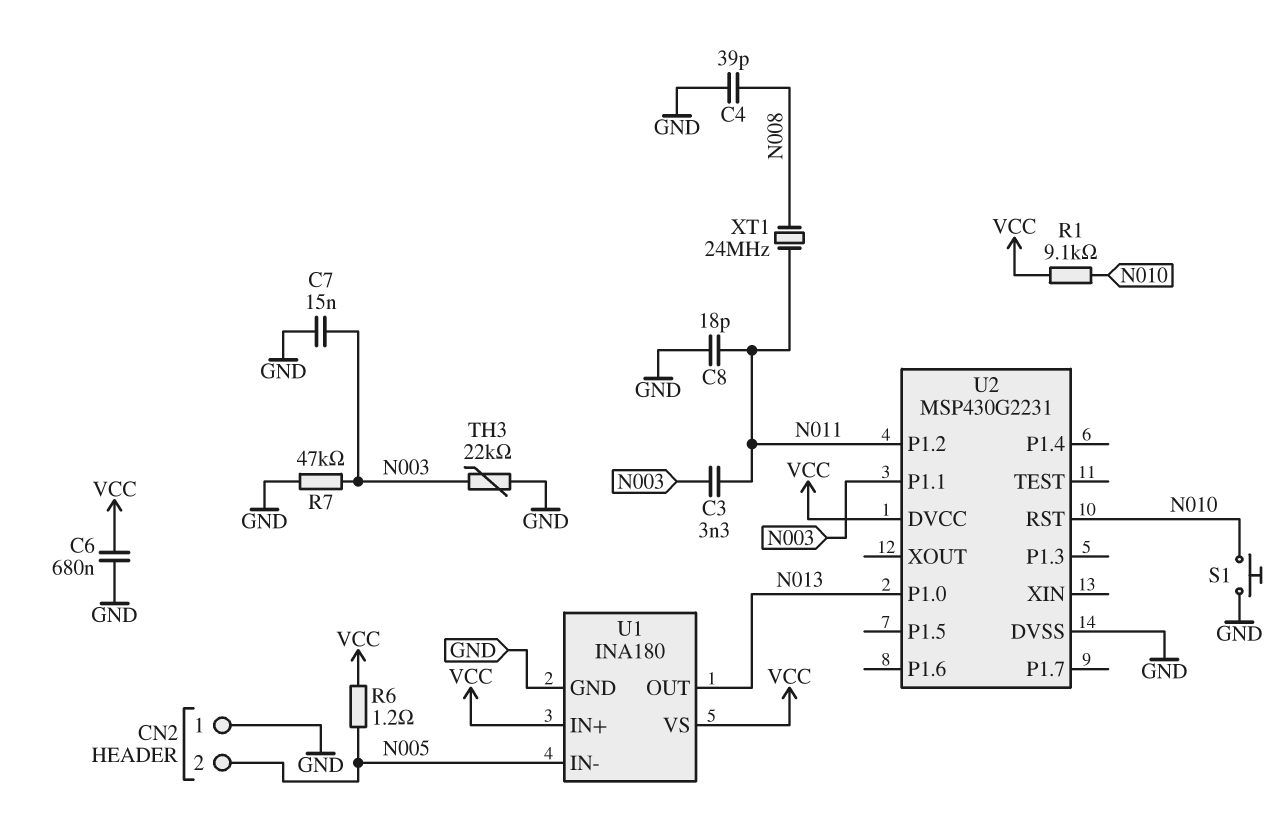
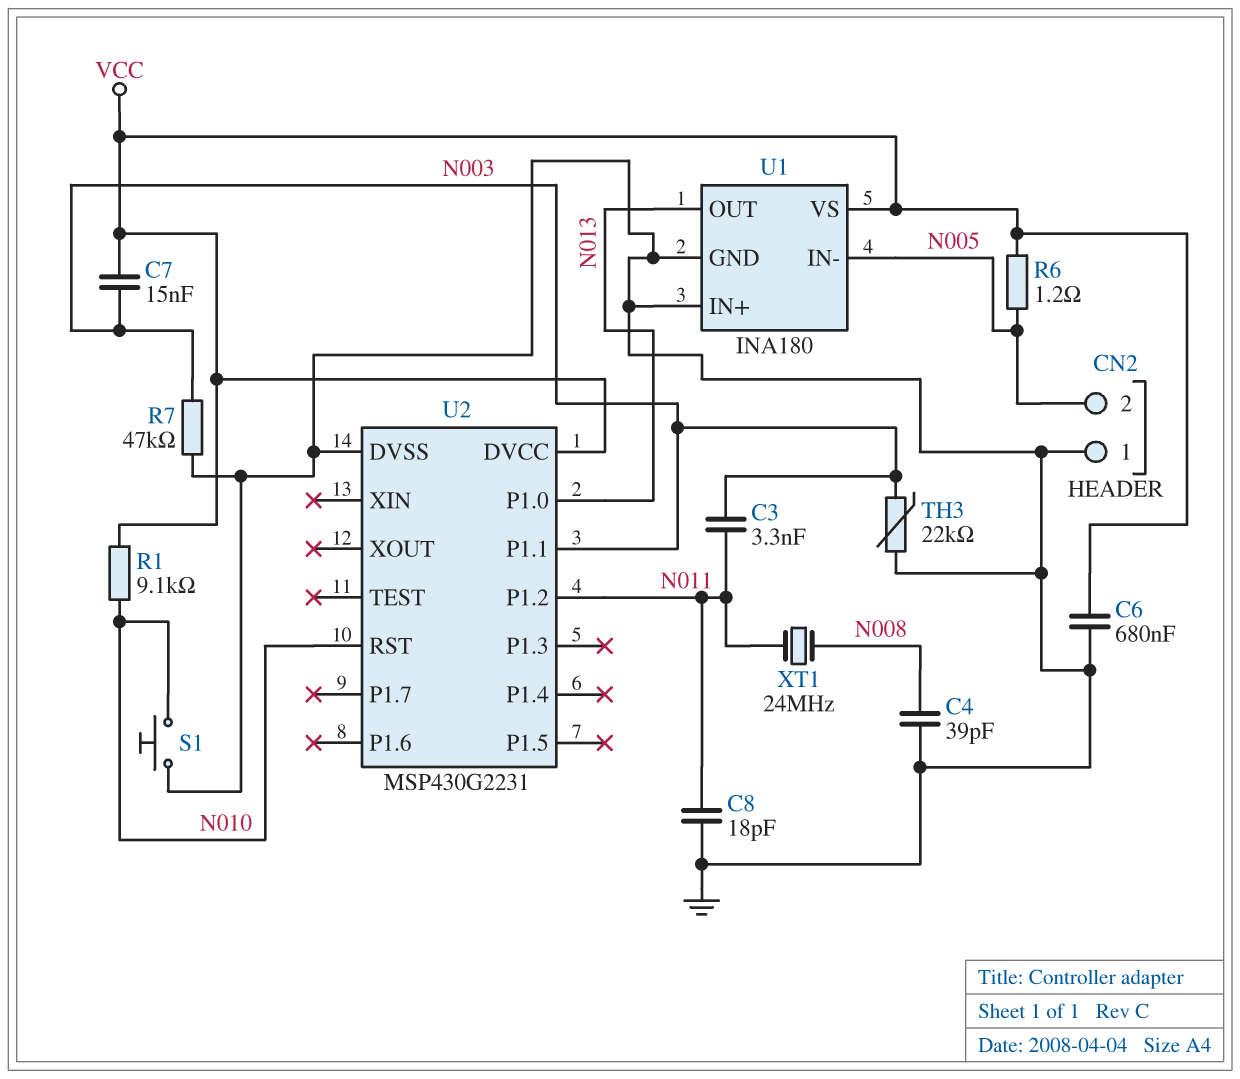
C7: 15nF (GND, N003) -> 15nF (N003, VCC)
U1 pin IN+: VCC -> GND

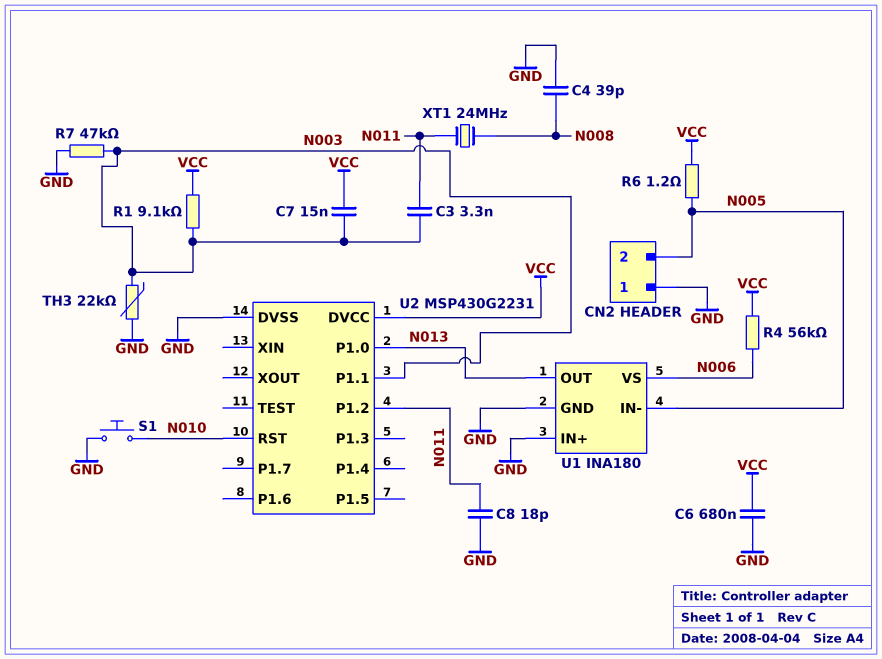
R1: 9.1k (N010, VCC) -> 9.1k (N003, VCC)
R4: none -> 56k (N006, VCC)
U1 pin VS: VCC -> N006

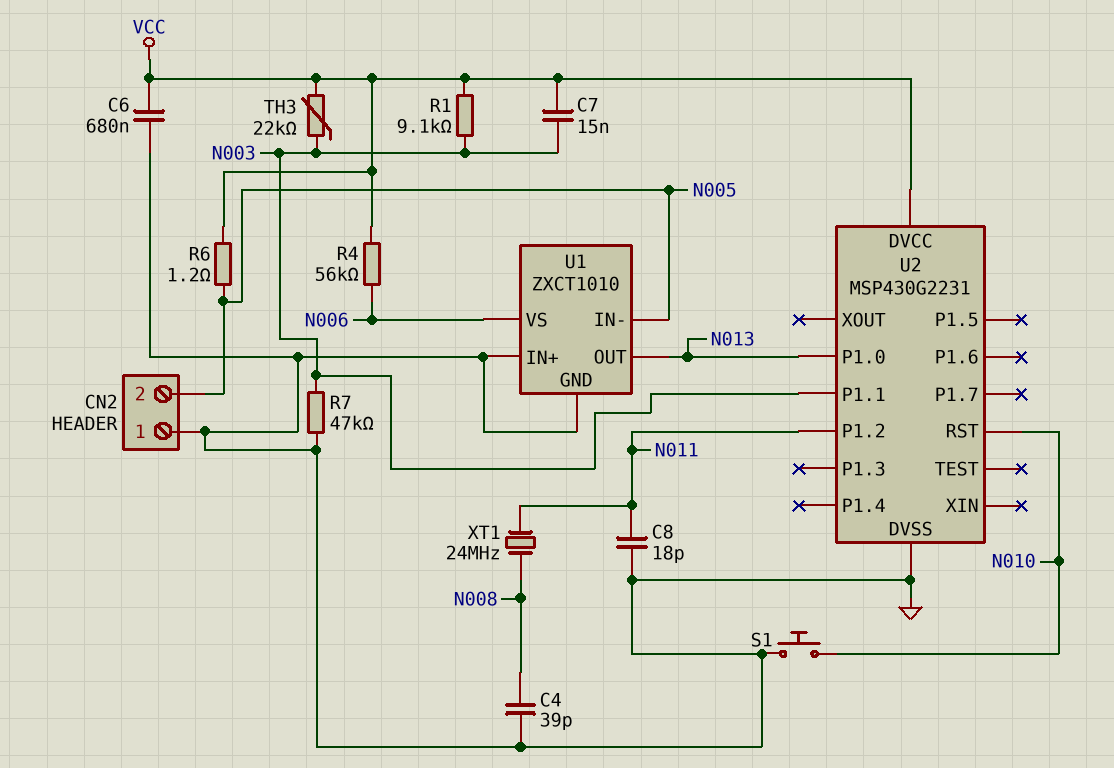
C3: 3.3nF (N003, N011) -> none
TH3: 22k (GND, N003) -> 22k (N003, VCC)
U1: INA180 -> ZXCT1010

